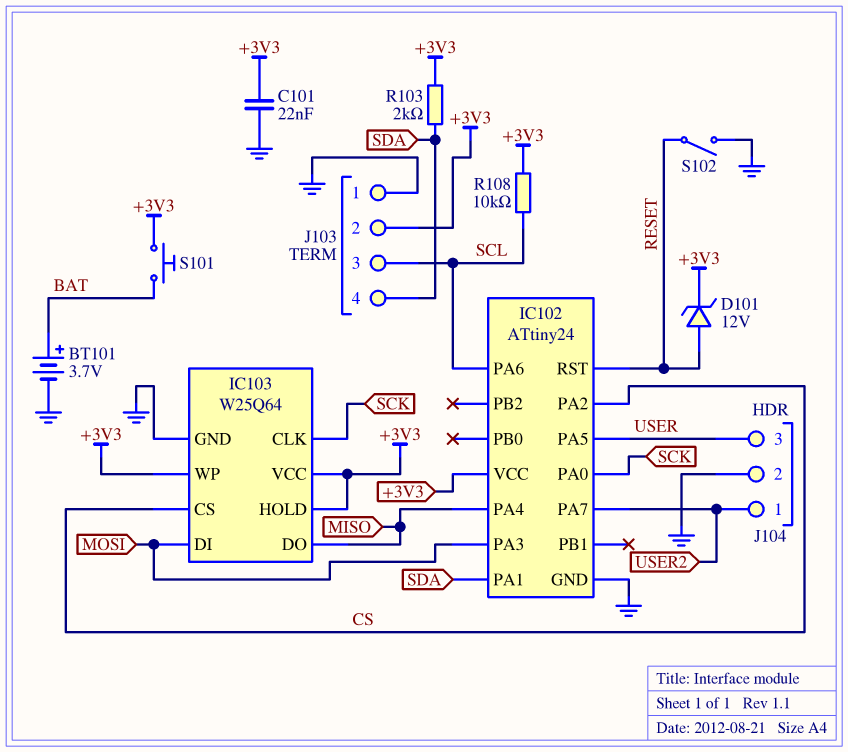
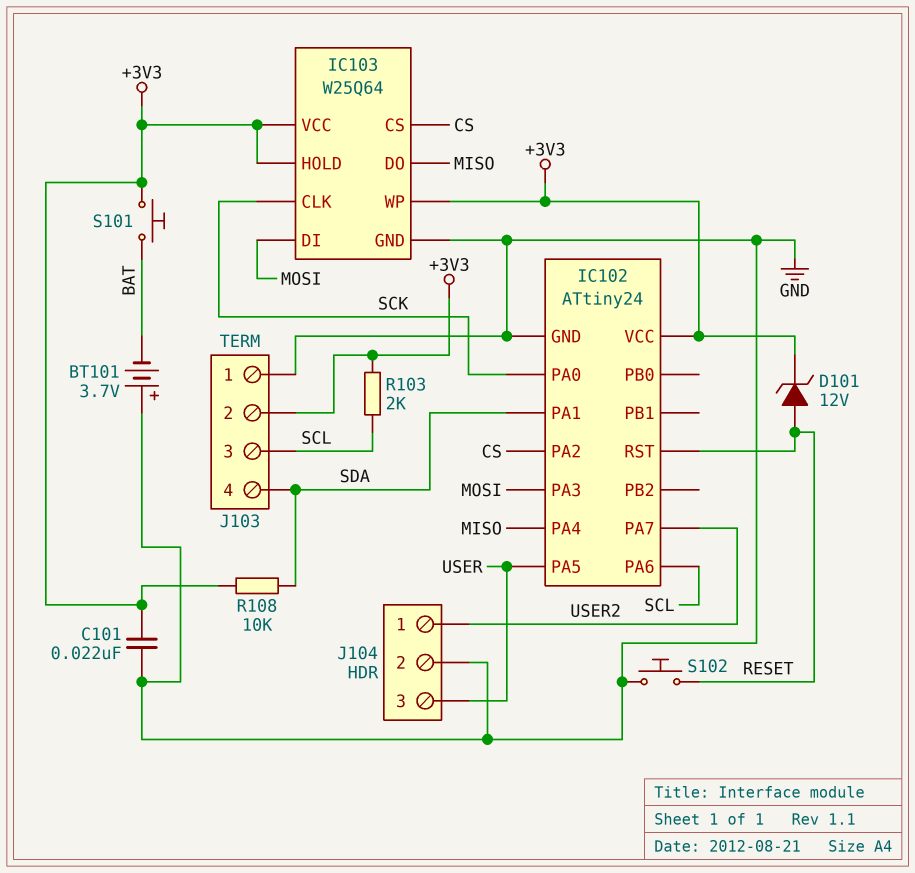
BT101: 3.7V (plus BAT, minus GND) -> 3.7V (plus GND, minus BAT)
R103: 2k (+3V3, SDA) -> 2k (+3V3, SCL)
R108: 10k (+3V3, SCL) -> 10k (+3V3, SDA)
S102: switch (GND, RESET) -> button (GND, RESET)

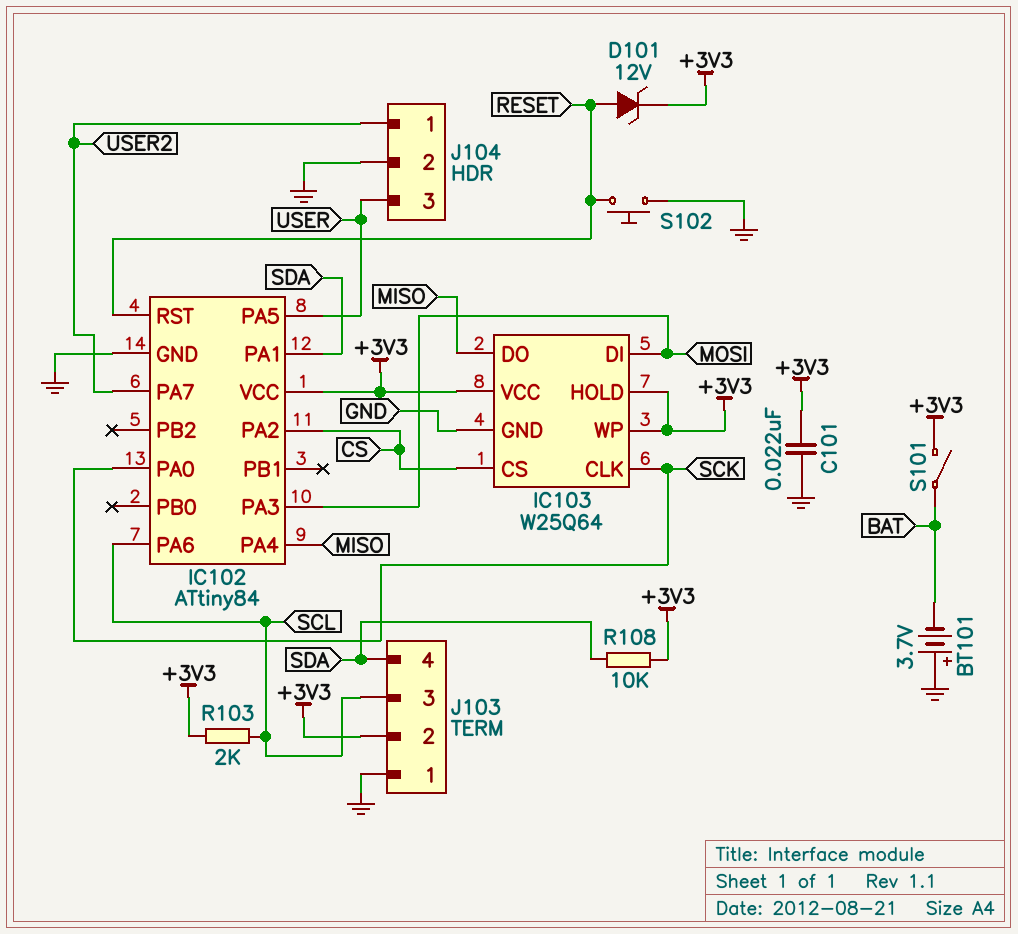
IC102: ATtiny24 -> ATtiny84
S101: button (+3V3, BAT) -> switch (+3V3, BAT)

